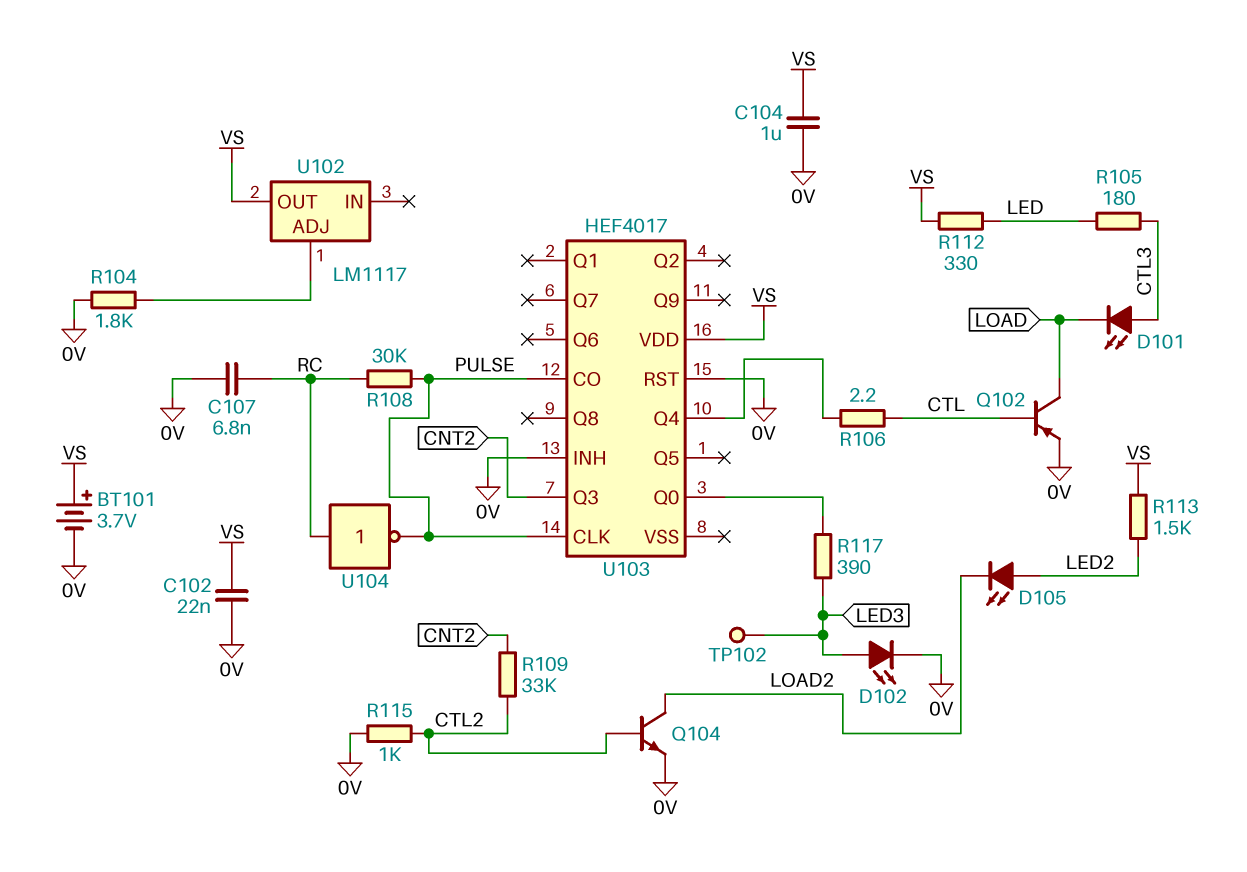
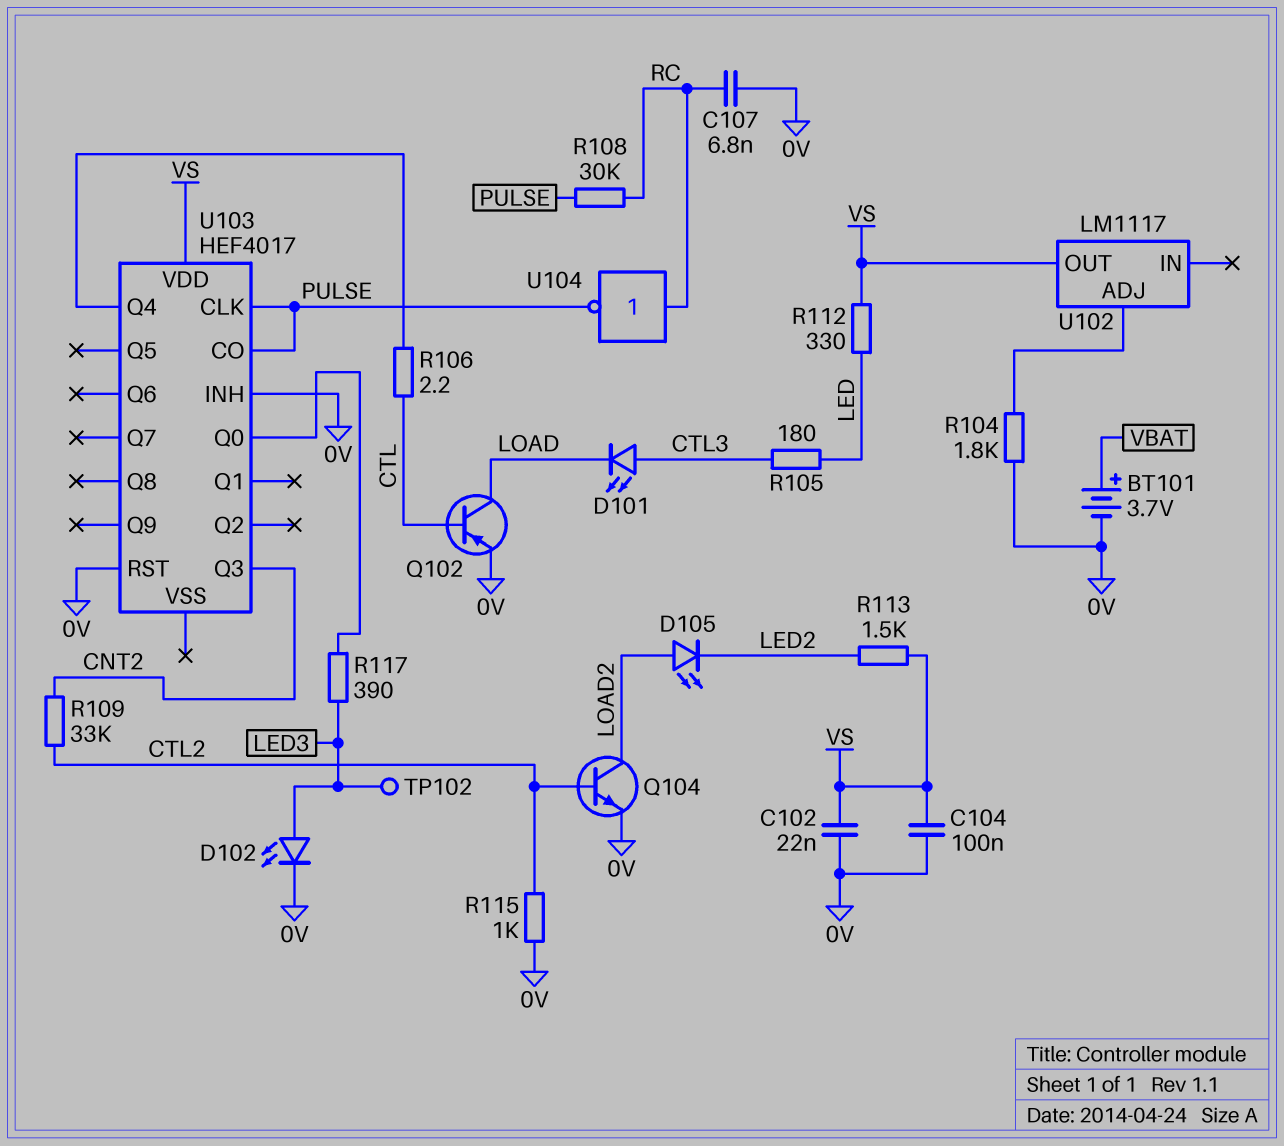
BT101: 3.7V (plus VS, minus 0V) -> 3.7V (plus VBAT, minus 0V)
C104: 1uF (0V, VS) -> 100nF (0V, VS)
D105: LED (A LED2, K LOAD2) -> LED (A LOAD2, K LED2)

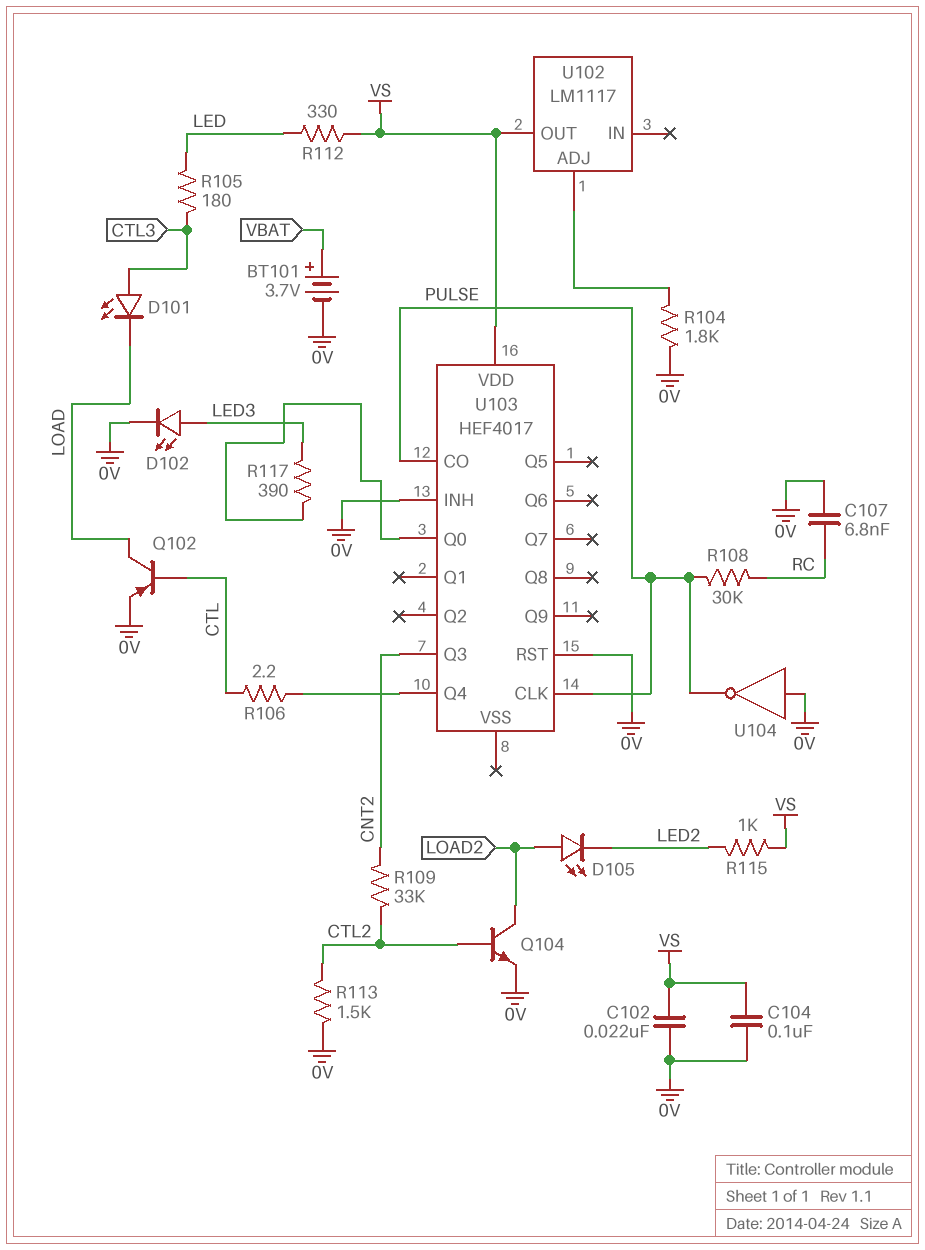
R113: 1.5k (LED2, VS) -> 1.5k (0V, CTL2)
R115: 1k (0V, CTL2) -> 1k (LED2, VS)
TP102: test point (LED3) -> none
U104: NOT (in RC, out PULSE) -> NOT (in 0V, out PULSE)

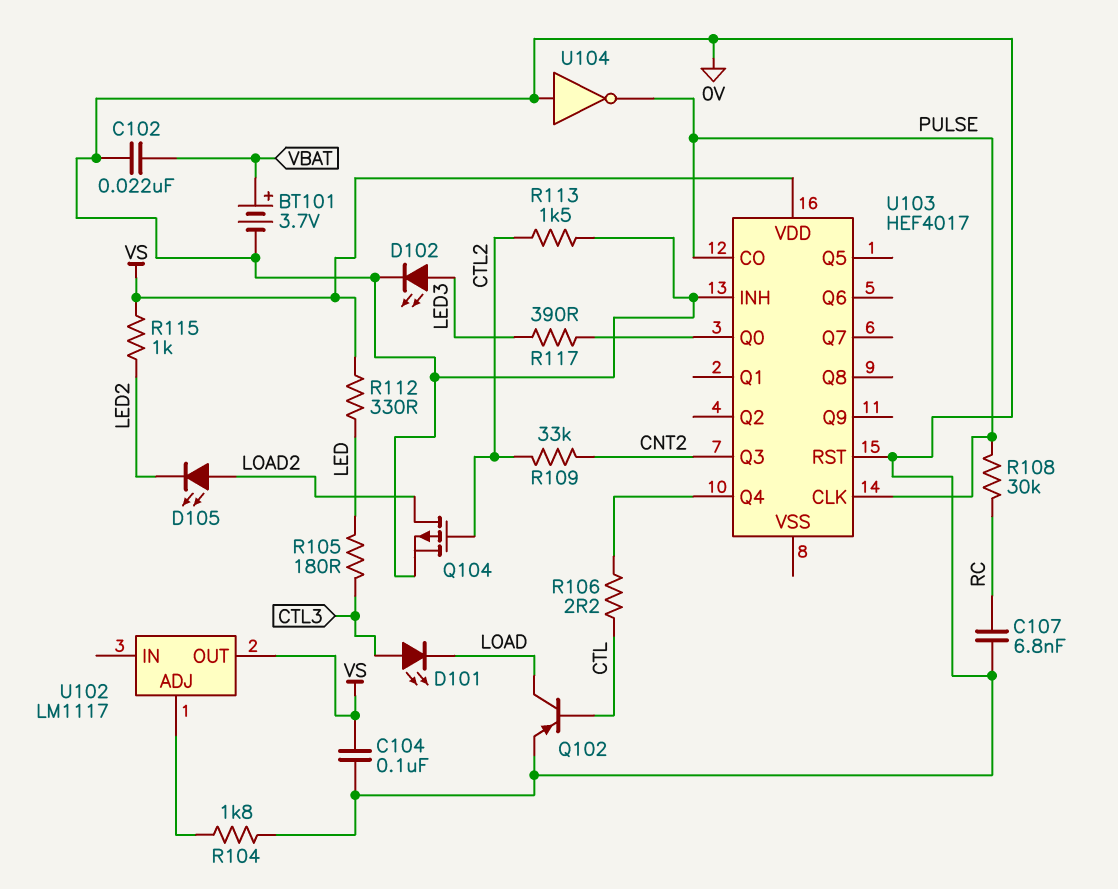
C102: 22nF (0V, VS) -> 22nF (0V, VBAT)
Q104: NPN (B CTL2, C LOAD2, E 0V) -> PMOS (G CTL2, D LOAD2, S 0V)

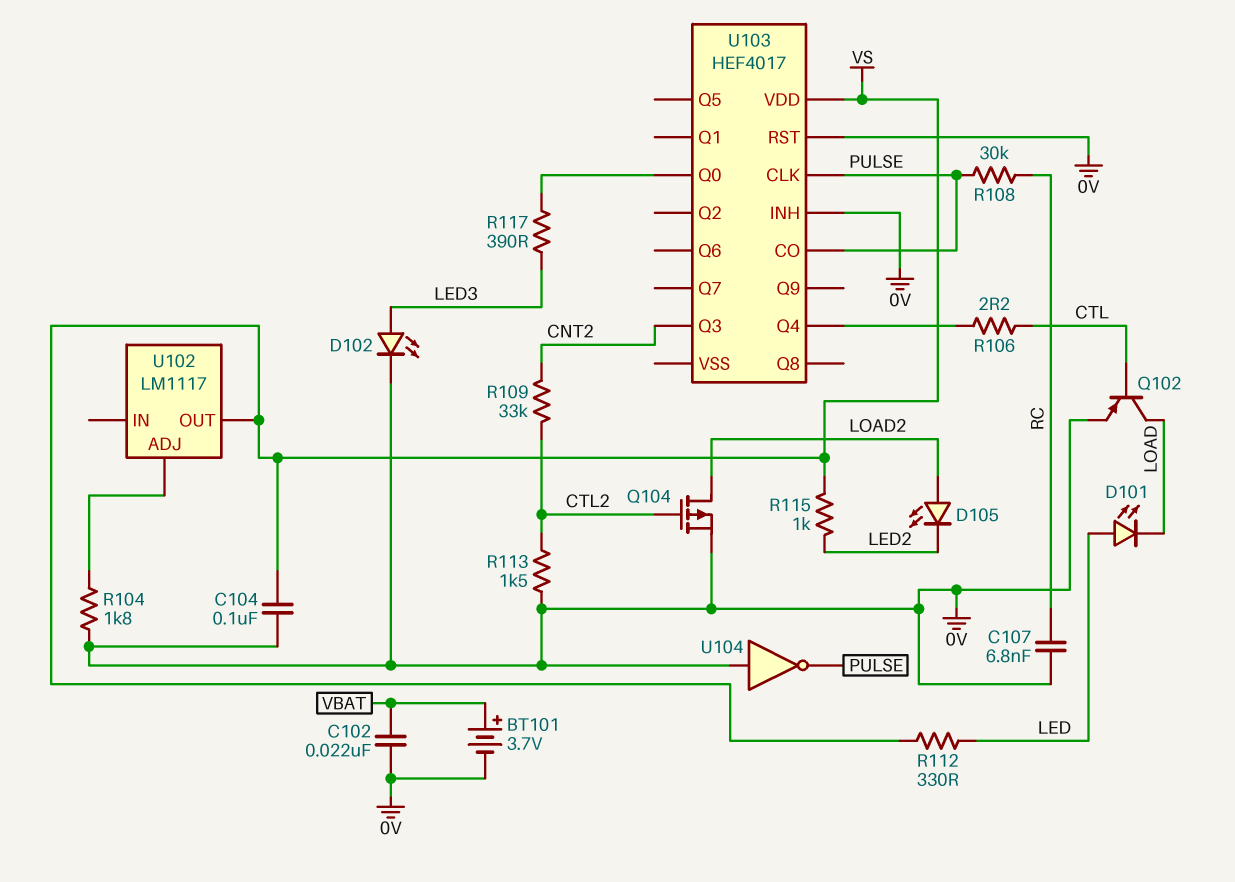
D101: LED (A CTL3, K LOAD) -> LED (A LED, K LOAD)
R105: 180 (CTL3, LED) -> none

